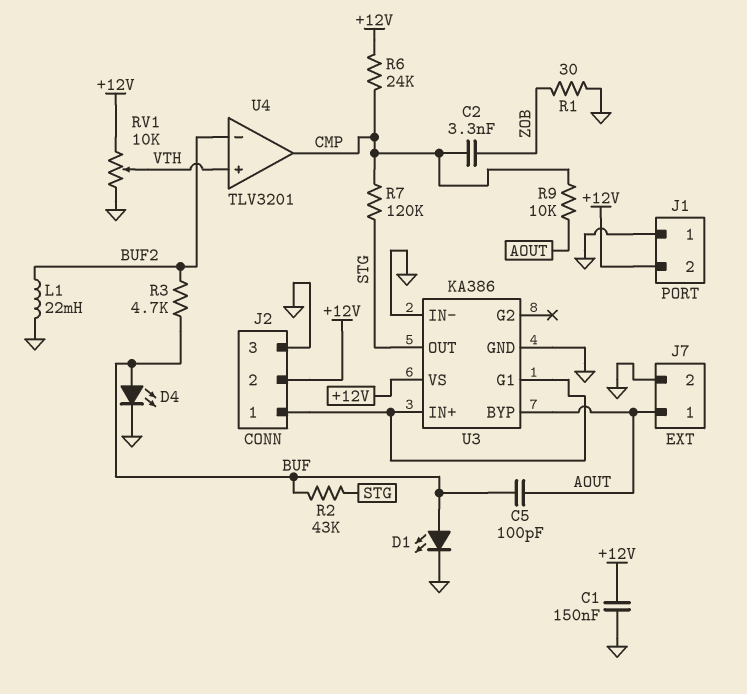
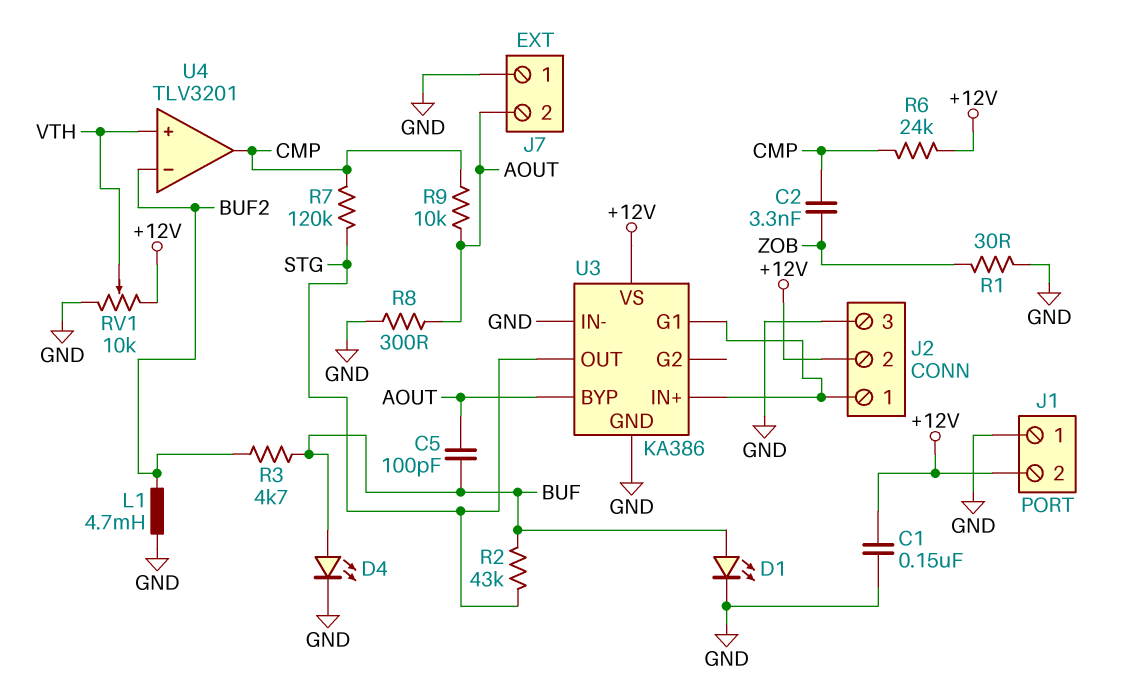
J7 pin 1: AOUT -> GND
J7 pin 2: GND -> AOUT
L1: 22mH (BUF2, GND) -> 4.7mH (BUF2, GND)
R8: none -> 300 (AOUT, GND)

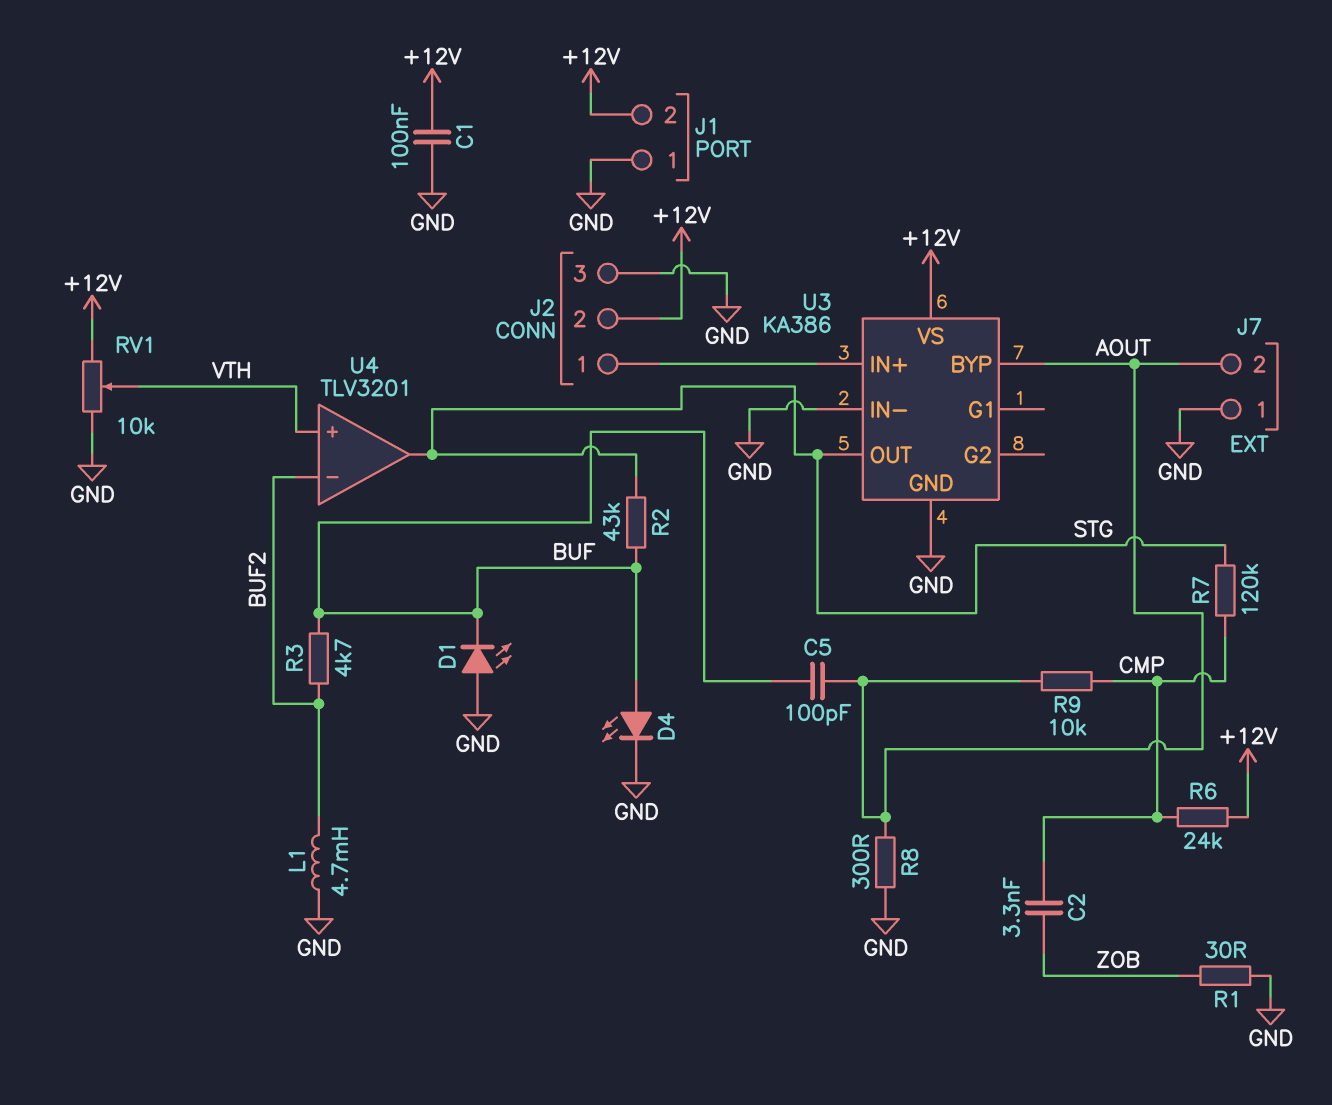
C1: 150nF (+12V, GND) -> 100nF (+12V, GND)
D1: LED (A BUF, K GND) -> LED (A GND, K BUF)
U3 pin G1: J2/1 -> none
U4 pin out: CMP -> STG

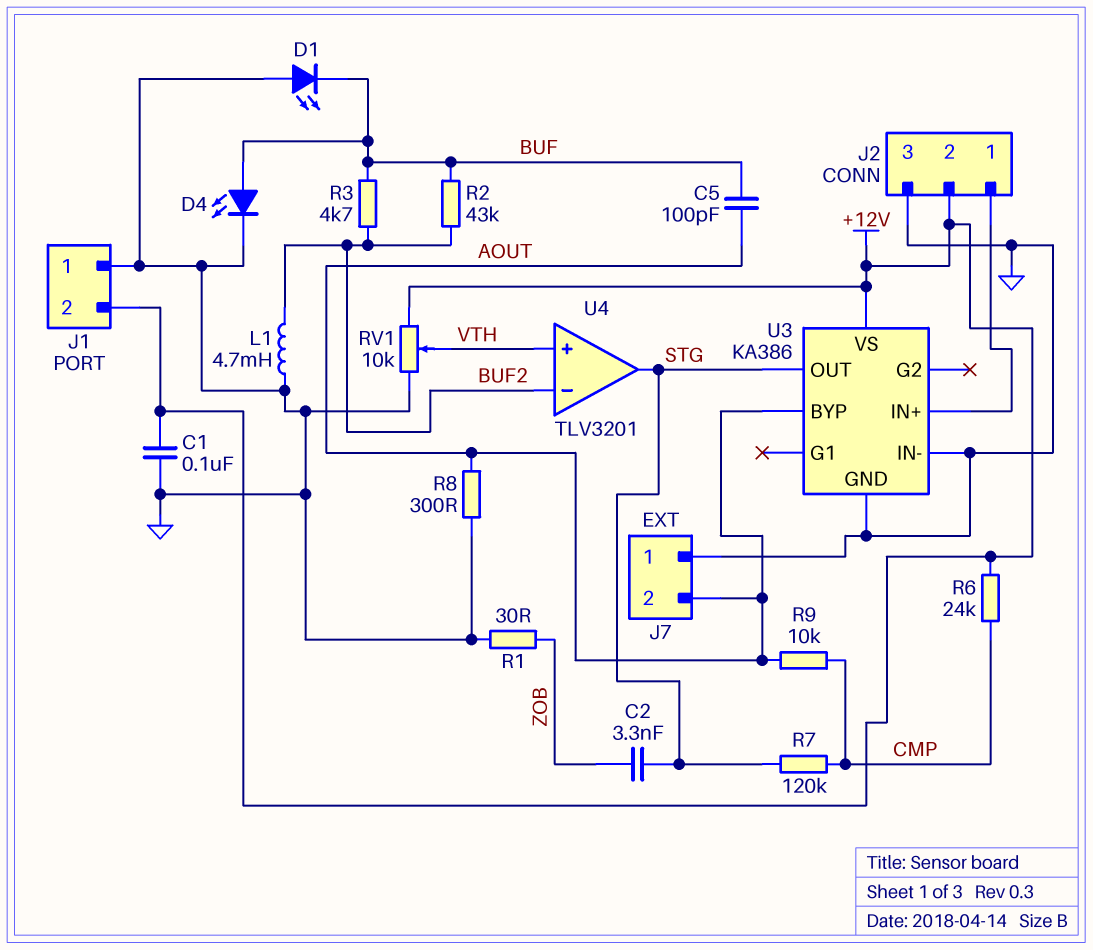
C2: 3.3nF (CMP, ZOB) -> 3.3nF (STG, ZOB)
R2: 43k (BUF, STG) -> 43k (BUF, BUF2)

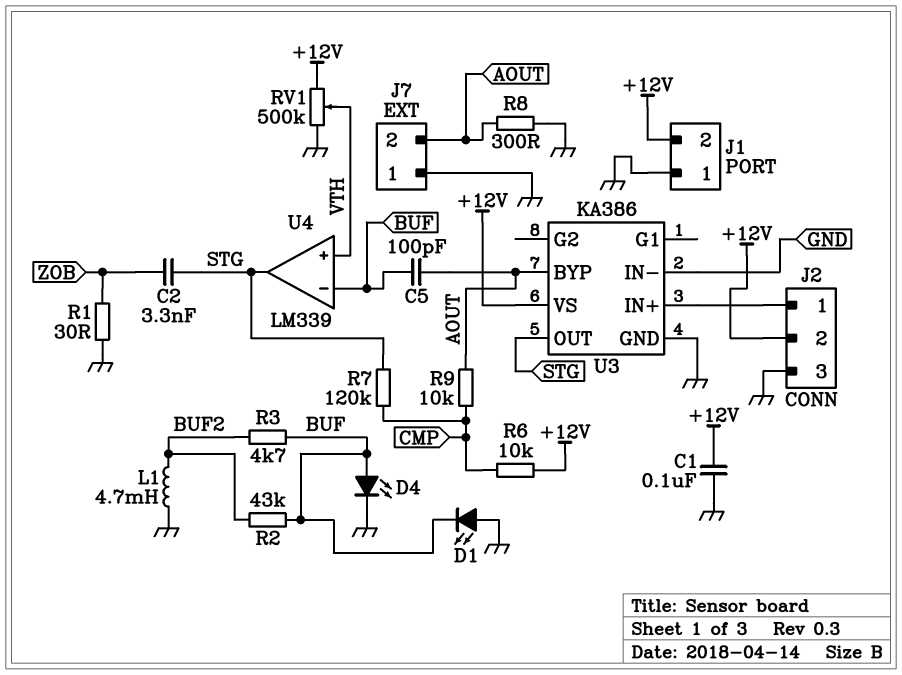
R6: 24k (+12V, CMP) -> 10k (+12V, CMP)
RV1: 10k (+12V, GND, wiper VTH) -> 500k (+12V, GND, wiper VTH)
U4: TLV3201 -> LM339
U4 pin in-: BUF2 -> BUF

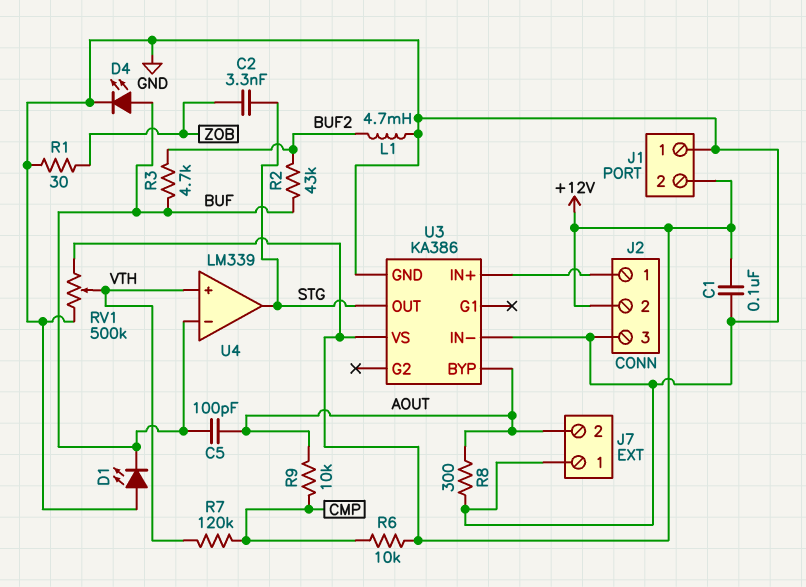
R7: 120k (CMP, STG) -> 120k (CMP, VTH)

